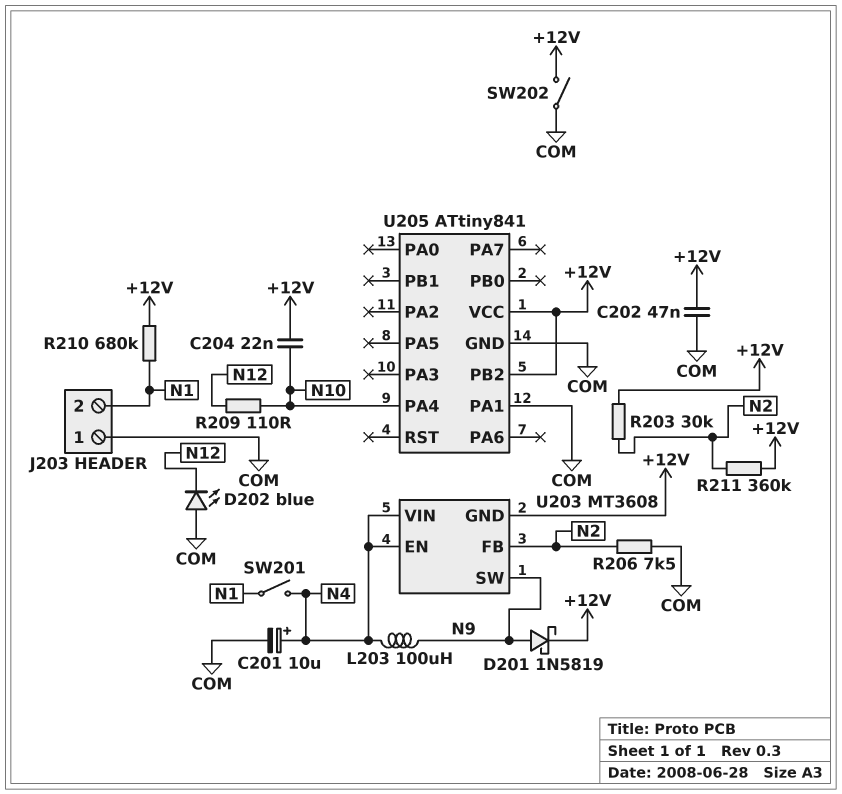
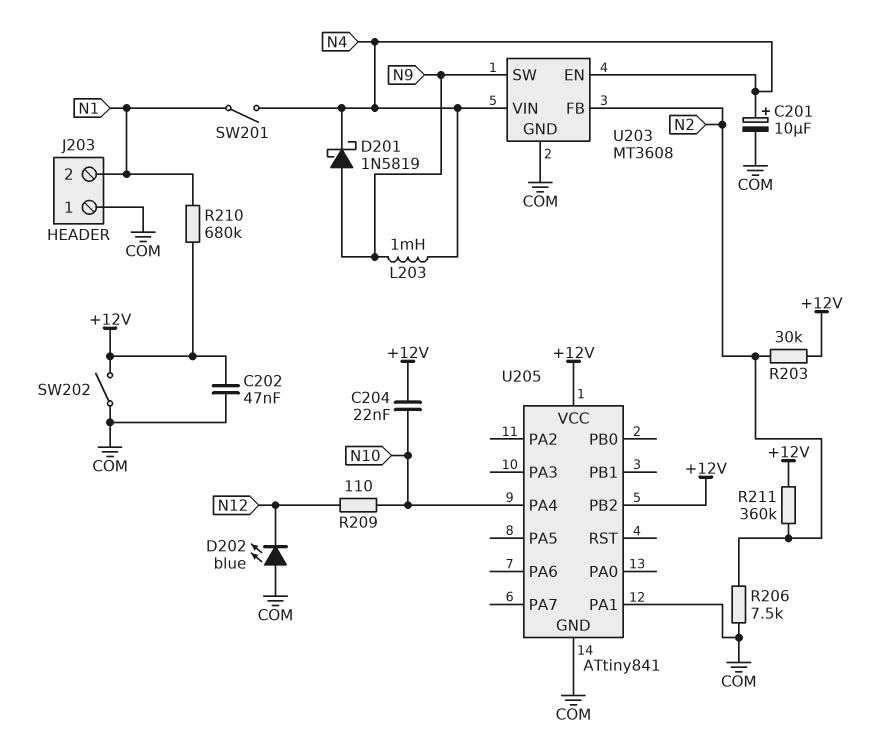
D201: schottky 1N5819 (A N9, K +12V) -> schottky 1N5819 (A N9, K N4)
L203: 100uH (N4, N9) -> 1mH (N4, N9)
U203 pin GND: +12V -> COM

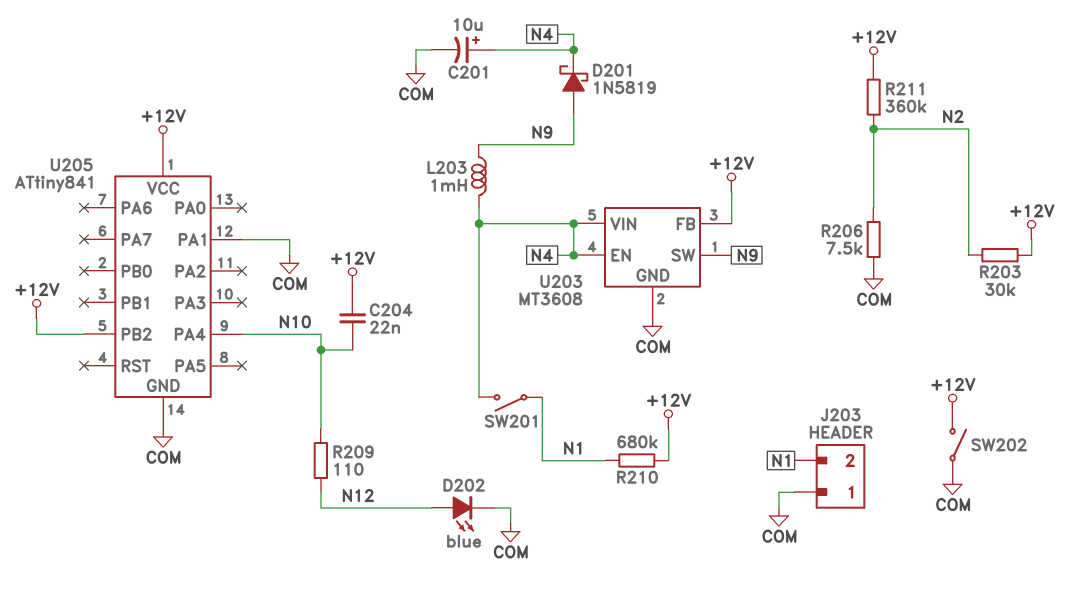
C202: 47nF (+12V, COM) -> none
D202: LED blue (A COM, K N12) -> LED blue (A N12, K COM)
U203 pin FB: N2 -> +12V

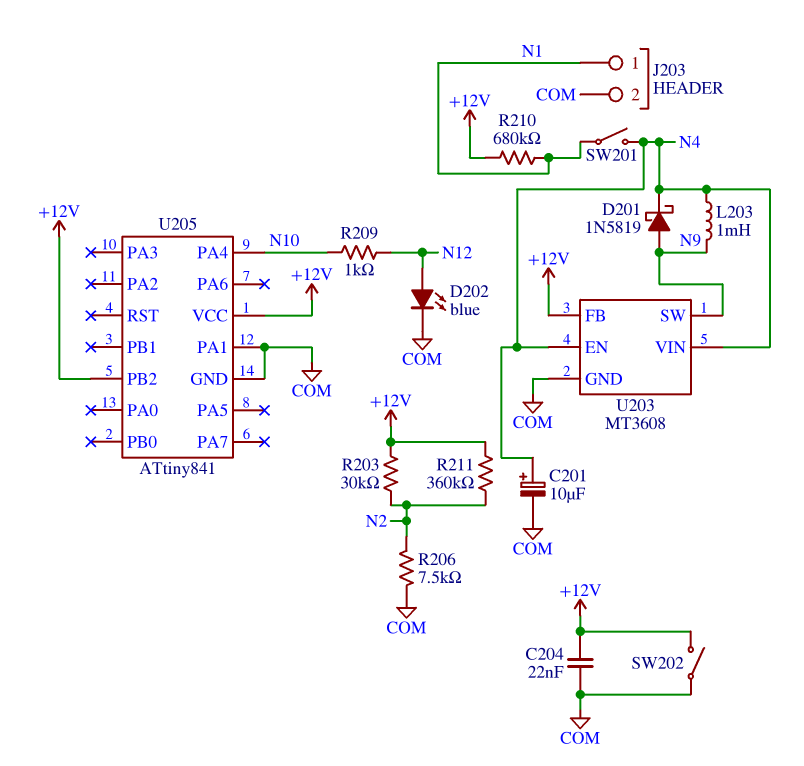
C204: 22nF (+12V, N10) -> 22nF (+12V, COM)
J203 pin 1: COM -> N1
J203 pin 2: N1 -> COM
R209: 110 (N10, N12) -> 1k (N10, N12)

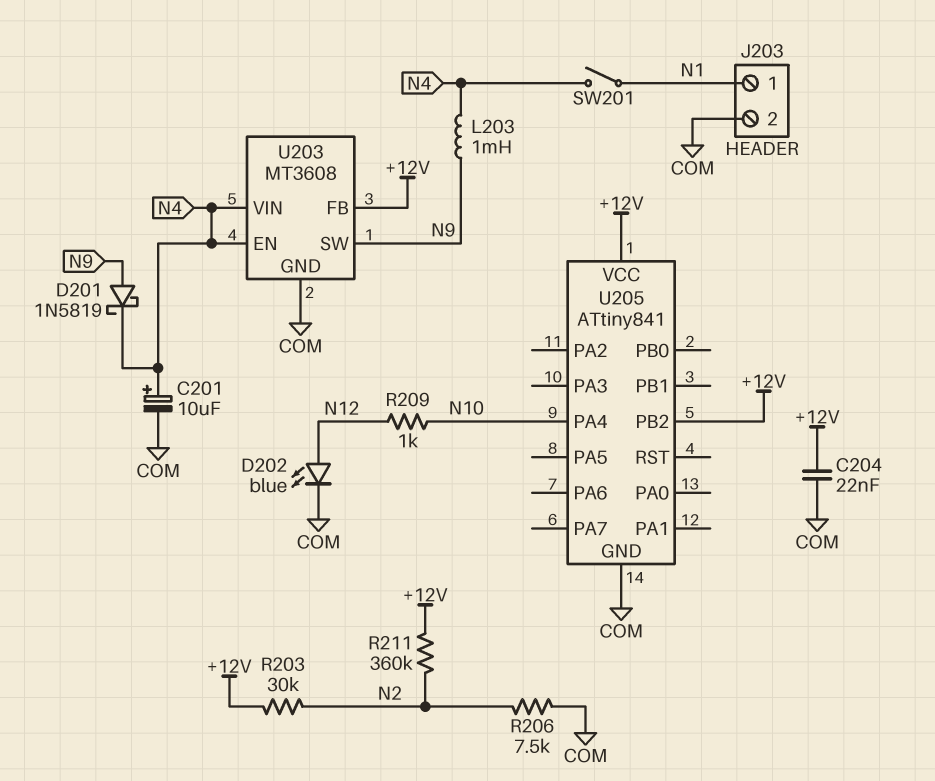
R210: 680k (+12V, N1) -> none
SW202: switch (+12V, COM) -> none
U205 pin PA1: COM -> none

